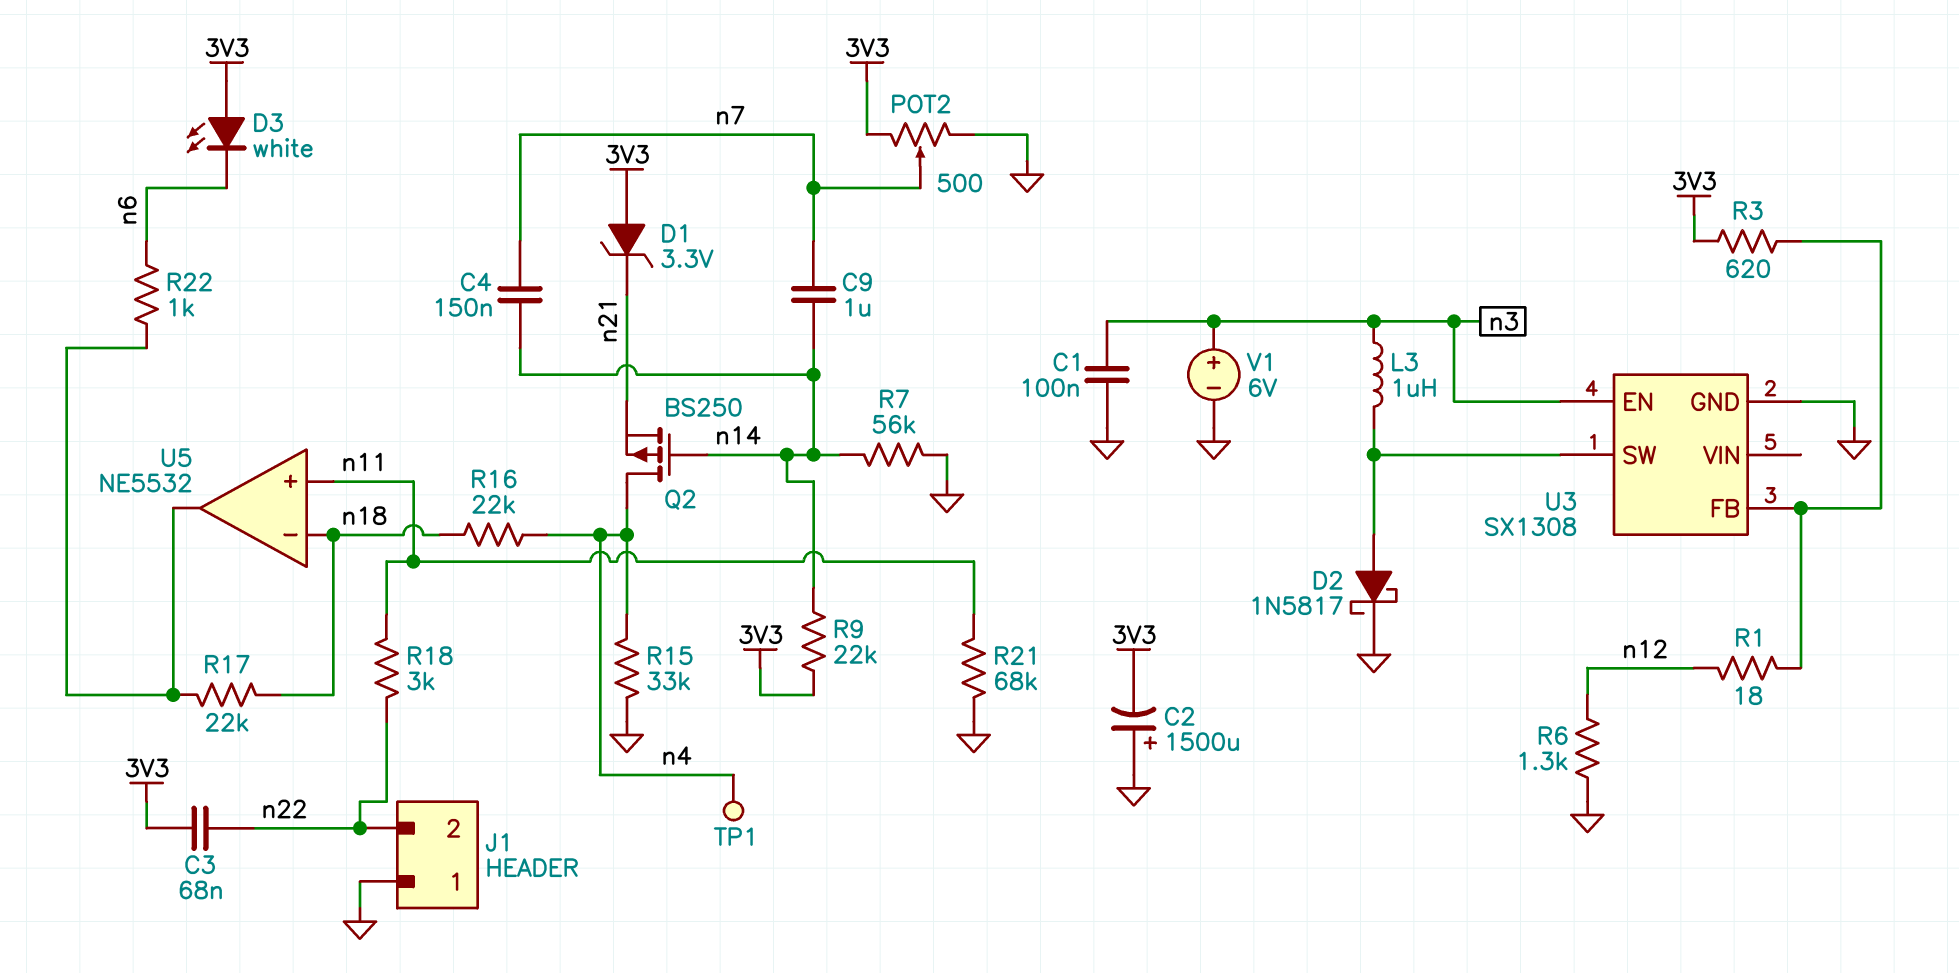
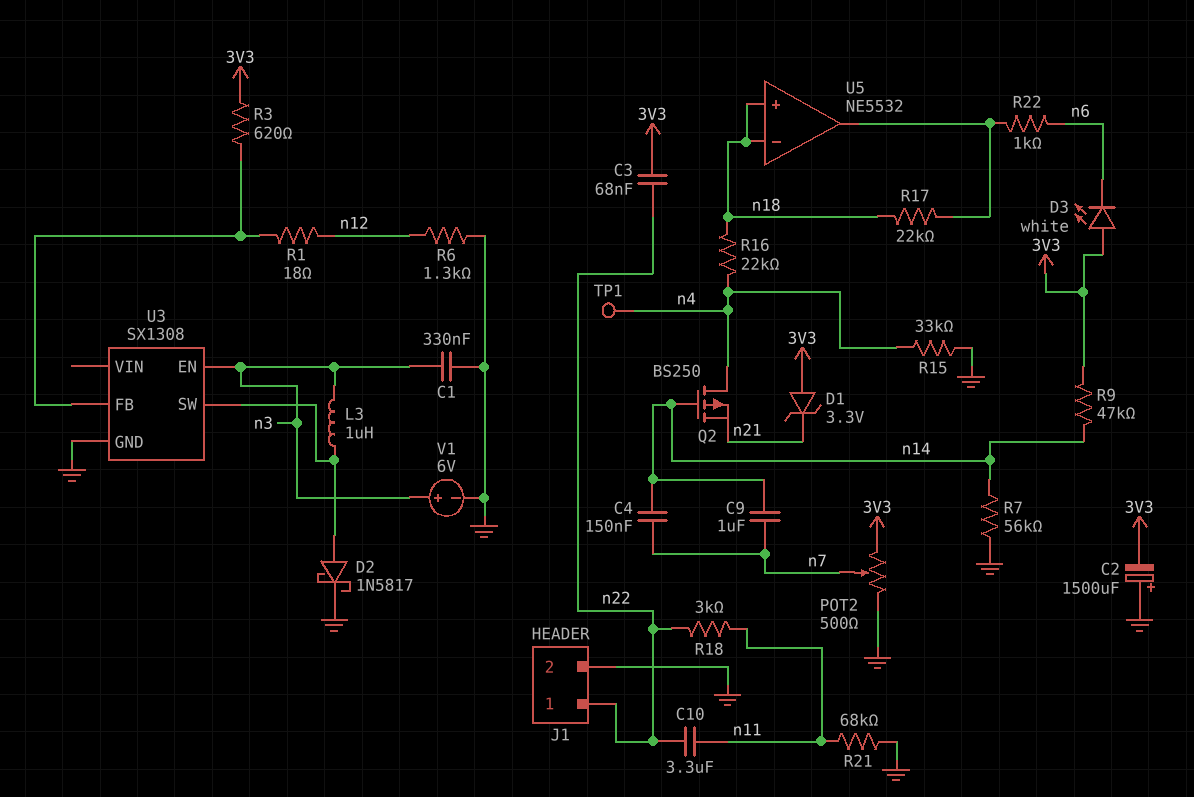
C1: 100nF (GND, n3) -> 330nF (GND, n3)
C10: none -> 3.3uF (n11, n22)
J1 pin 1: GND -> n22
J1 pin 2: n22 -> GND
R9: 22k (3V3, n14) -> 47k (3V3, n14)
U5 pin in+: n11 -> n18

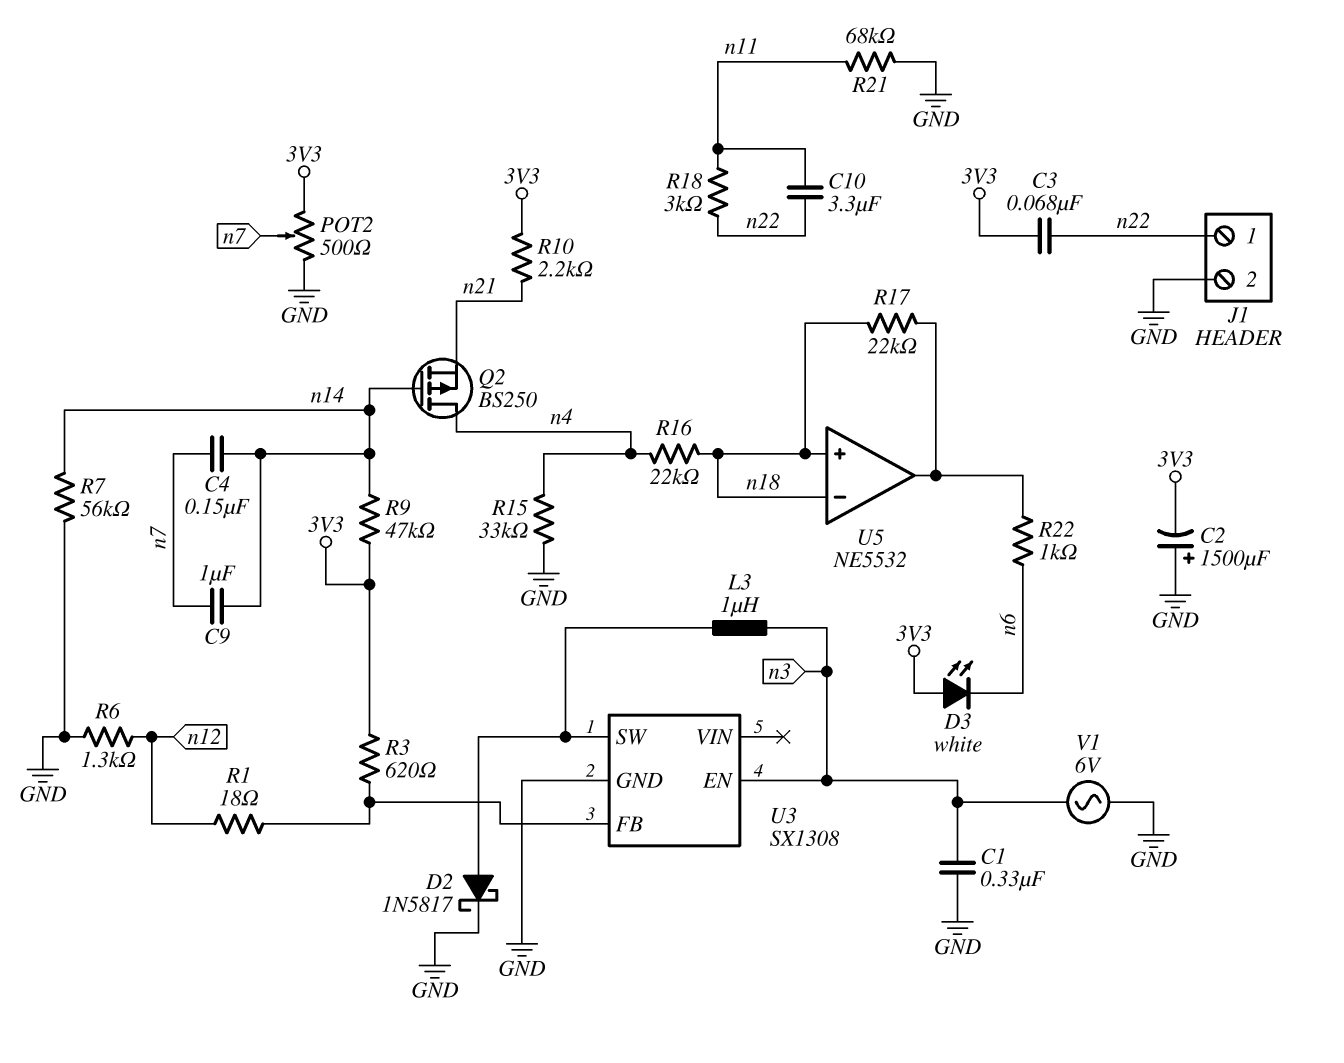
D1: zener 3.3V (A 3V3, K n21) -> none
R10: none -> 2.2k (3V3, n21)
TP1: test point (n4) -> none
V1: 6V (plus n3, minus GND) -> AC 6V (GND, n3)

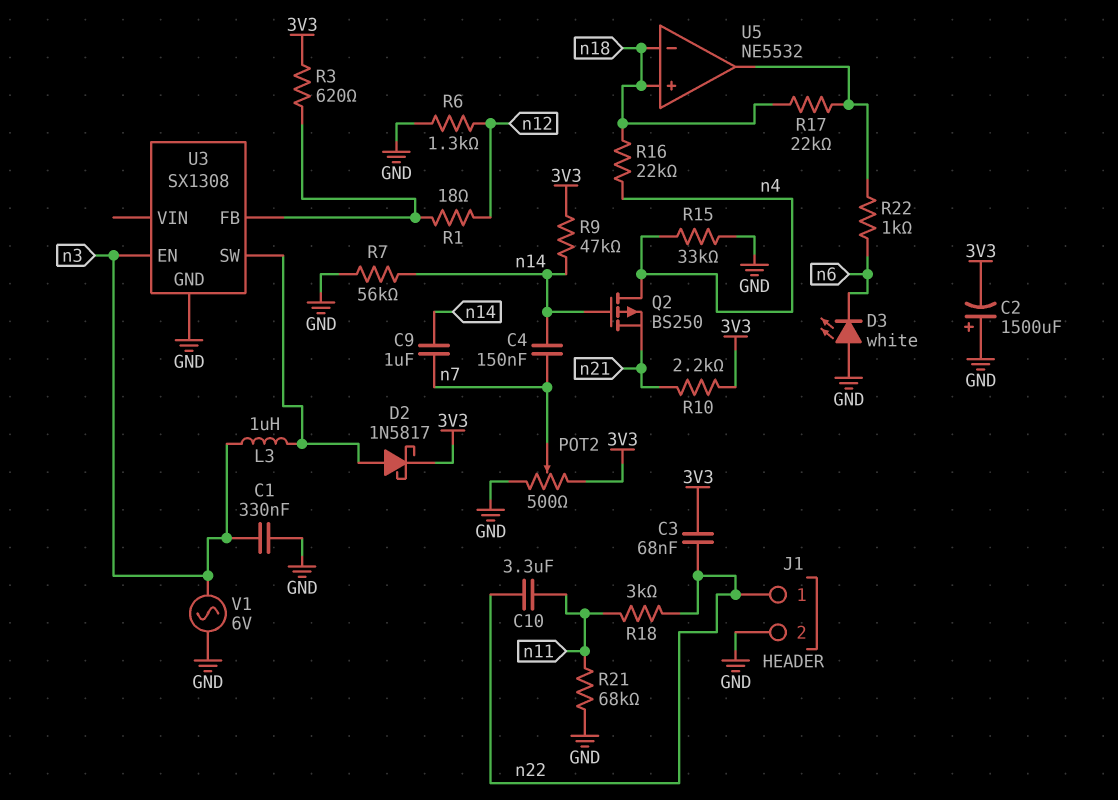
D2: schottky 1N5817 (A U3/SW, K GND) -> schottky 1N5817 (A U3/SW, K 3V3)
D3: LED white (A 3V3, K n6) -> LED white (A GND, K n6)

